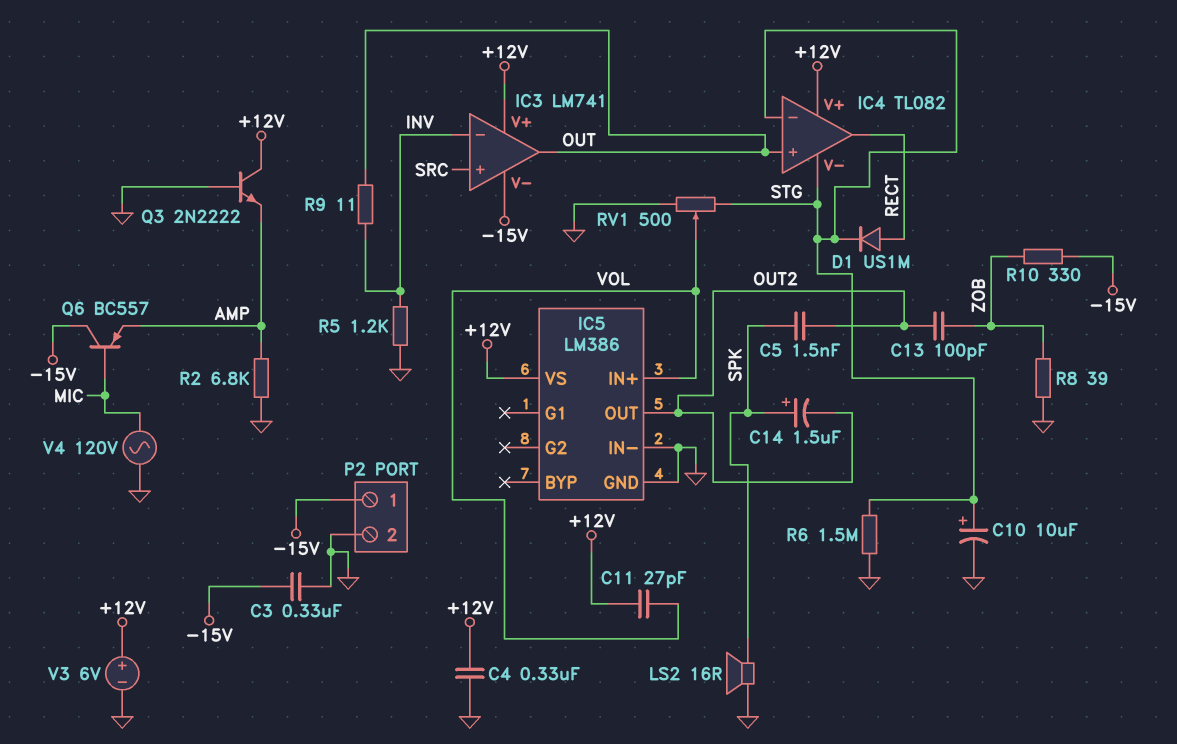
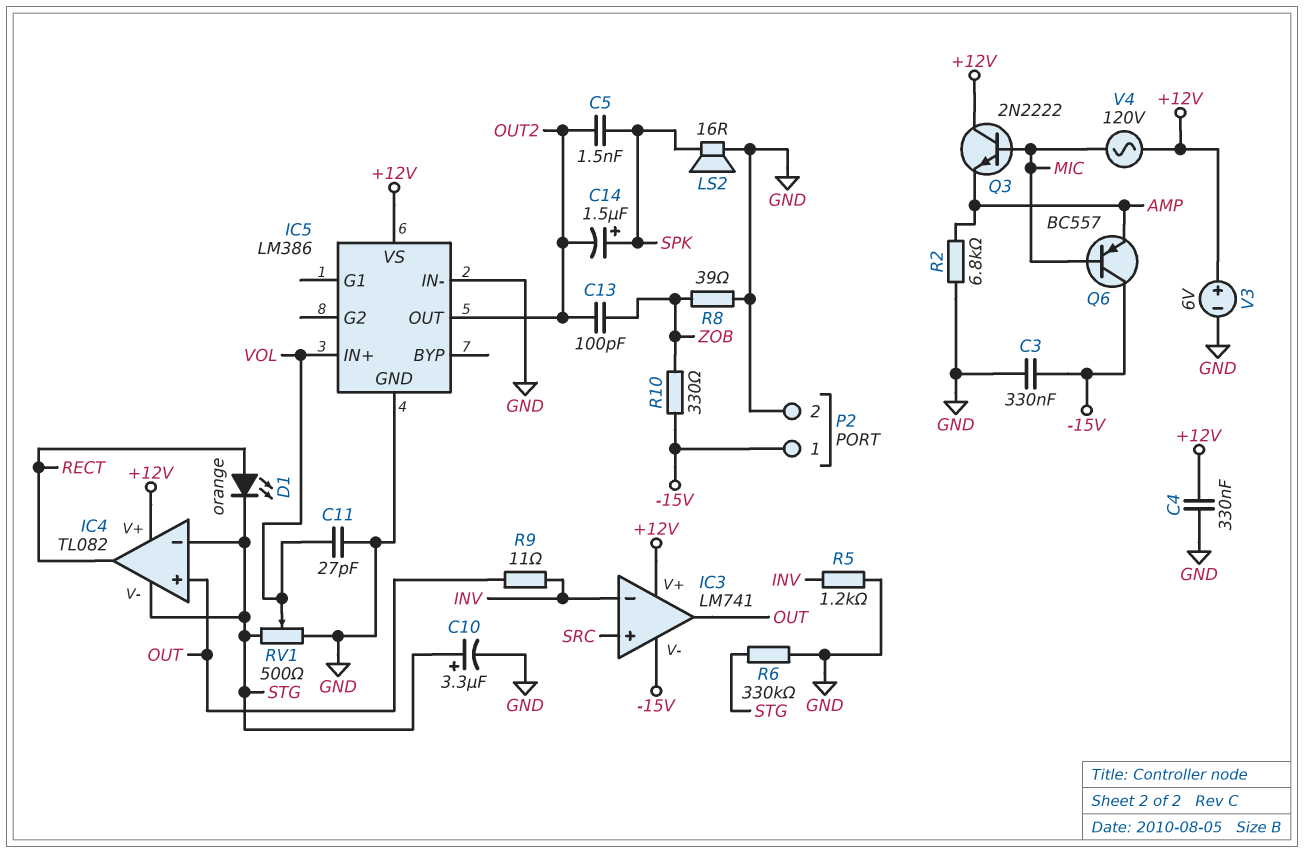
C10: 10uF (plus STG, minus GND) -> 3.3uF (plus STG, minus GND)
C11: 27pF (+12V, VOL) -> 27pF (GND, VOL)
D1: diode US1M (A RECT, K STG) -> LED orange (A RECT, K STG)
Q3: NPN 2N2222 (B GND, C +12V, E AMP) -> NPN 2N2222 (B MIC, C +12V, E AMP)
R6: 1.5M (GND, STG) -> 330k (GND, STG)
V4: AC 120V (GND, MIC) -> AC 120V (+12V, MIC)

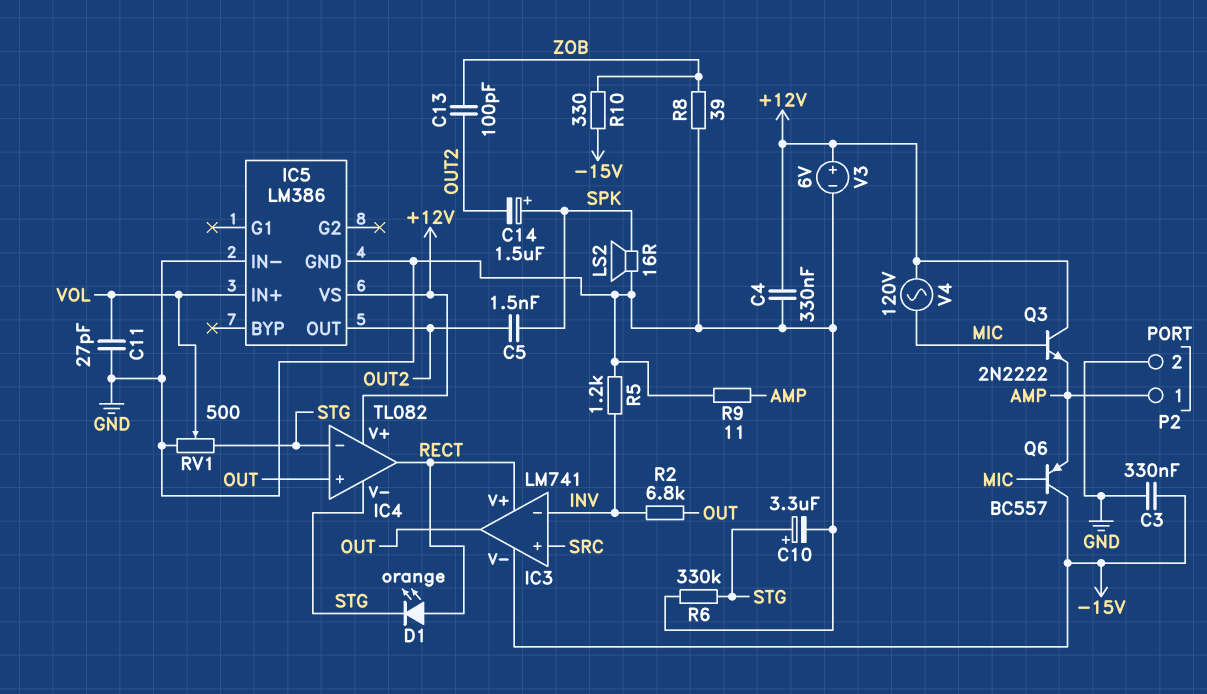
IC3 pin V+: +12V -> RECT
P2 pin 1: -15V -> AMP
R2: 6.8k (AMP, GND) -> 6.8k (INV, OUT)
R9: 11 (INV, OUT) -> 11 (AMP, GND)

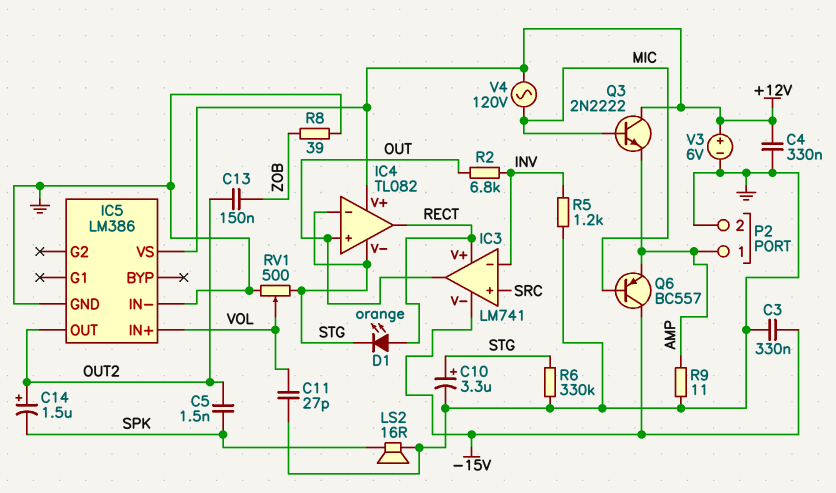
C13: 100pF (OUT2, ZOB) -> 150nF (OUT2, ZOB)
C14: 1.5uF (plus SPK, minus OUT2) -> 1.5uF (plus OUT2, minus SPK)
R10: 330 (-15V, ZOB) -> none

